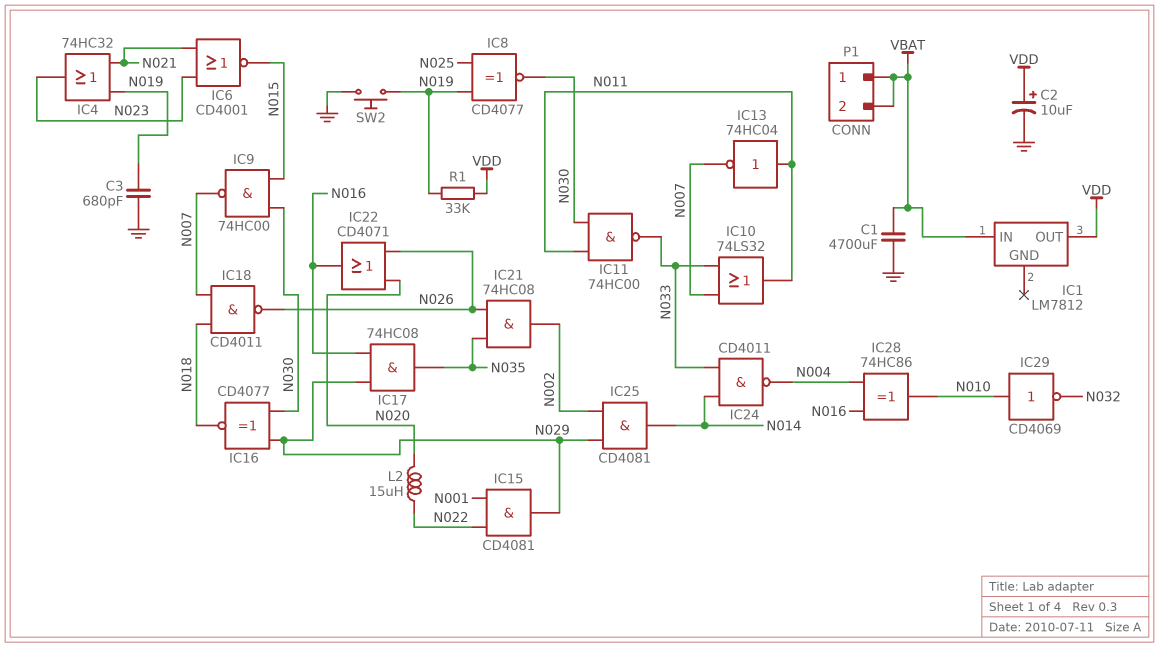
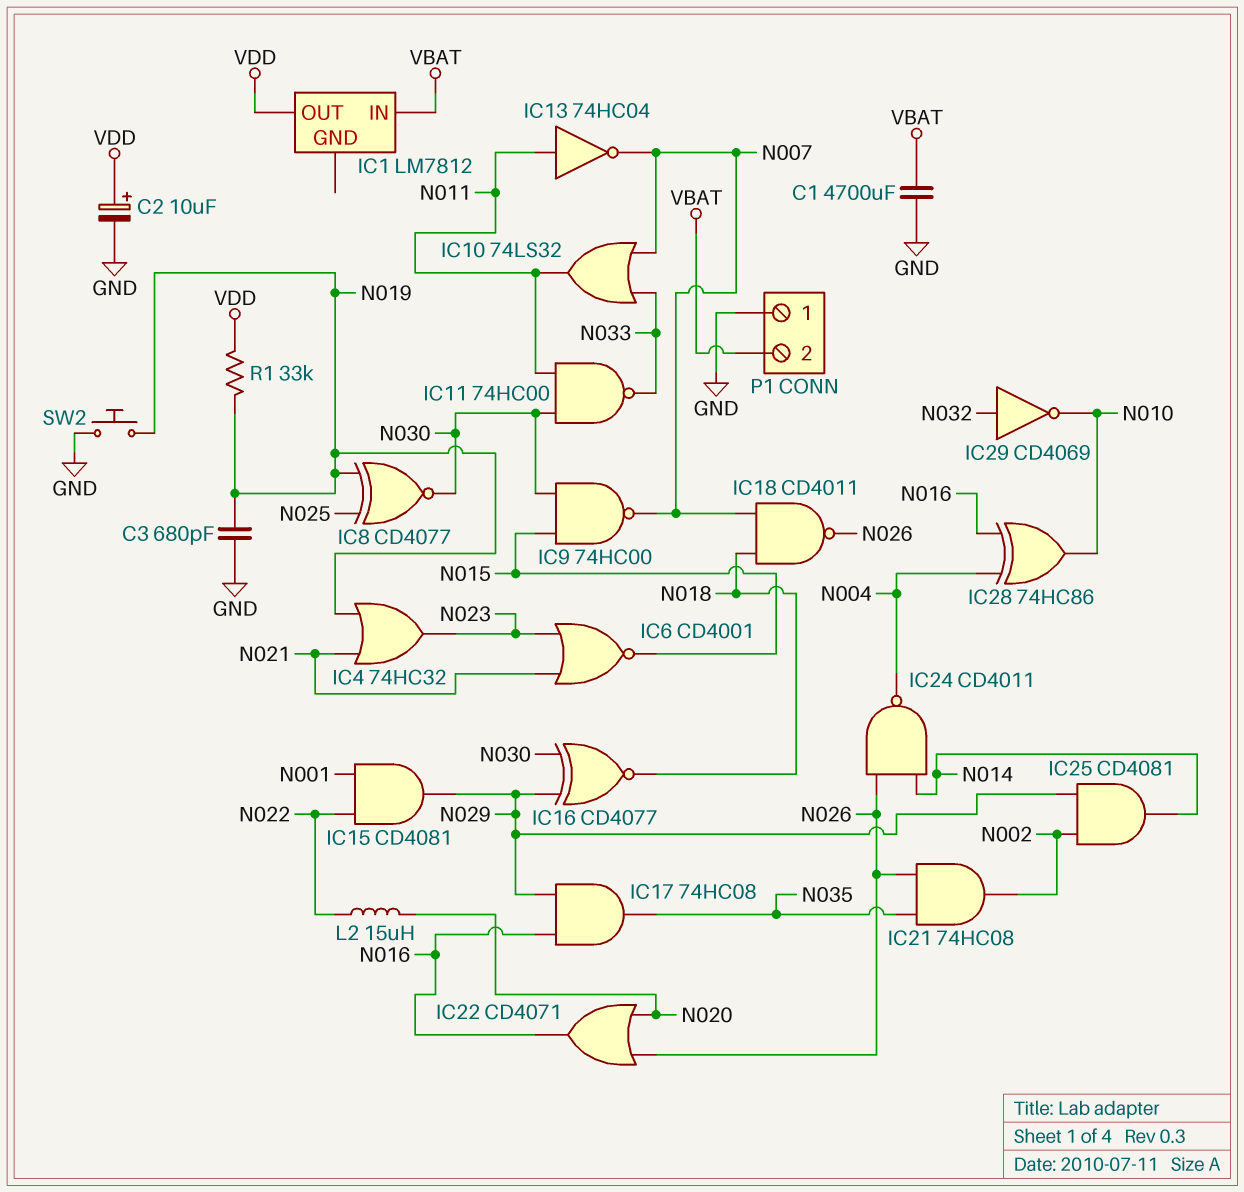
IC24: NAND CD4011 (in N014, in N033, out N004) -> NAND CD4011 (in N014, in N026, out N004)
IC29: NOT CD4069 (in N010, out N032) -> NOT CD4069 (in N032, out N010)
P1 pin 1: VBAT -> GND

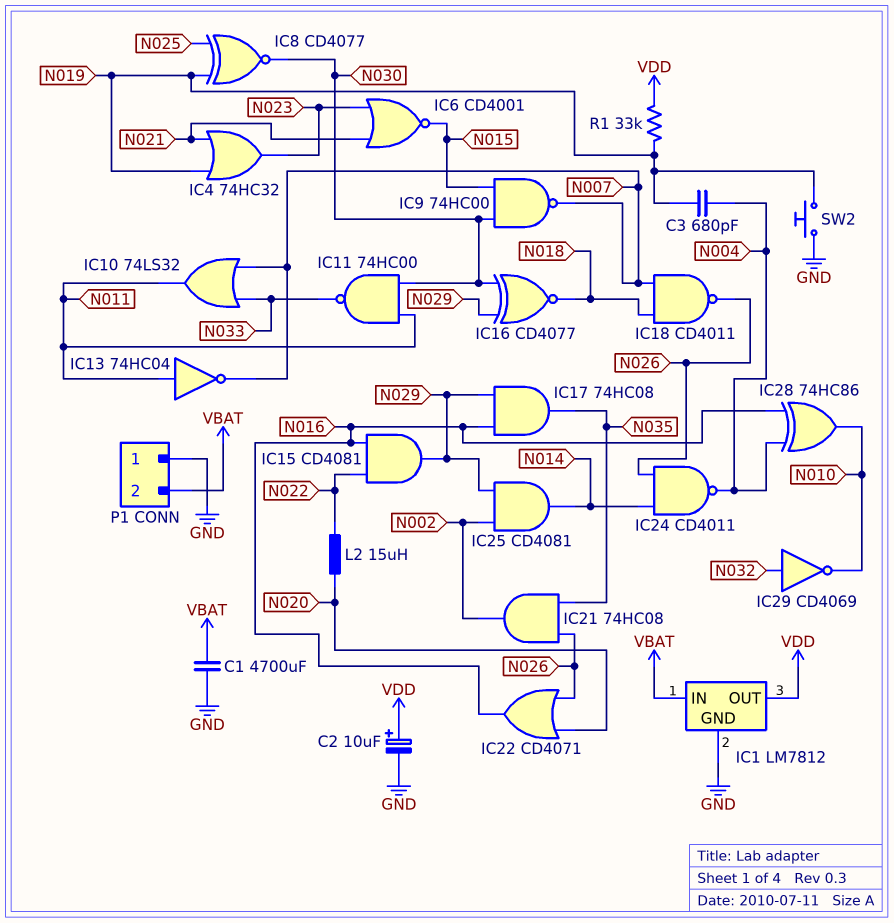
C3: 680pF (GND, N019) -> 680pF (N004, N019)
IC1 pin GND: none -> GND
IC15: AND CD4081 (in N001, in N022, out N029) -> AND CD4081 (in N016, in N022, out N029)

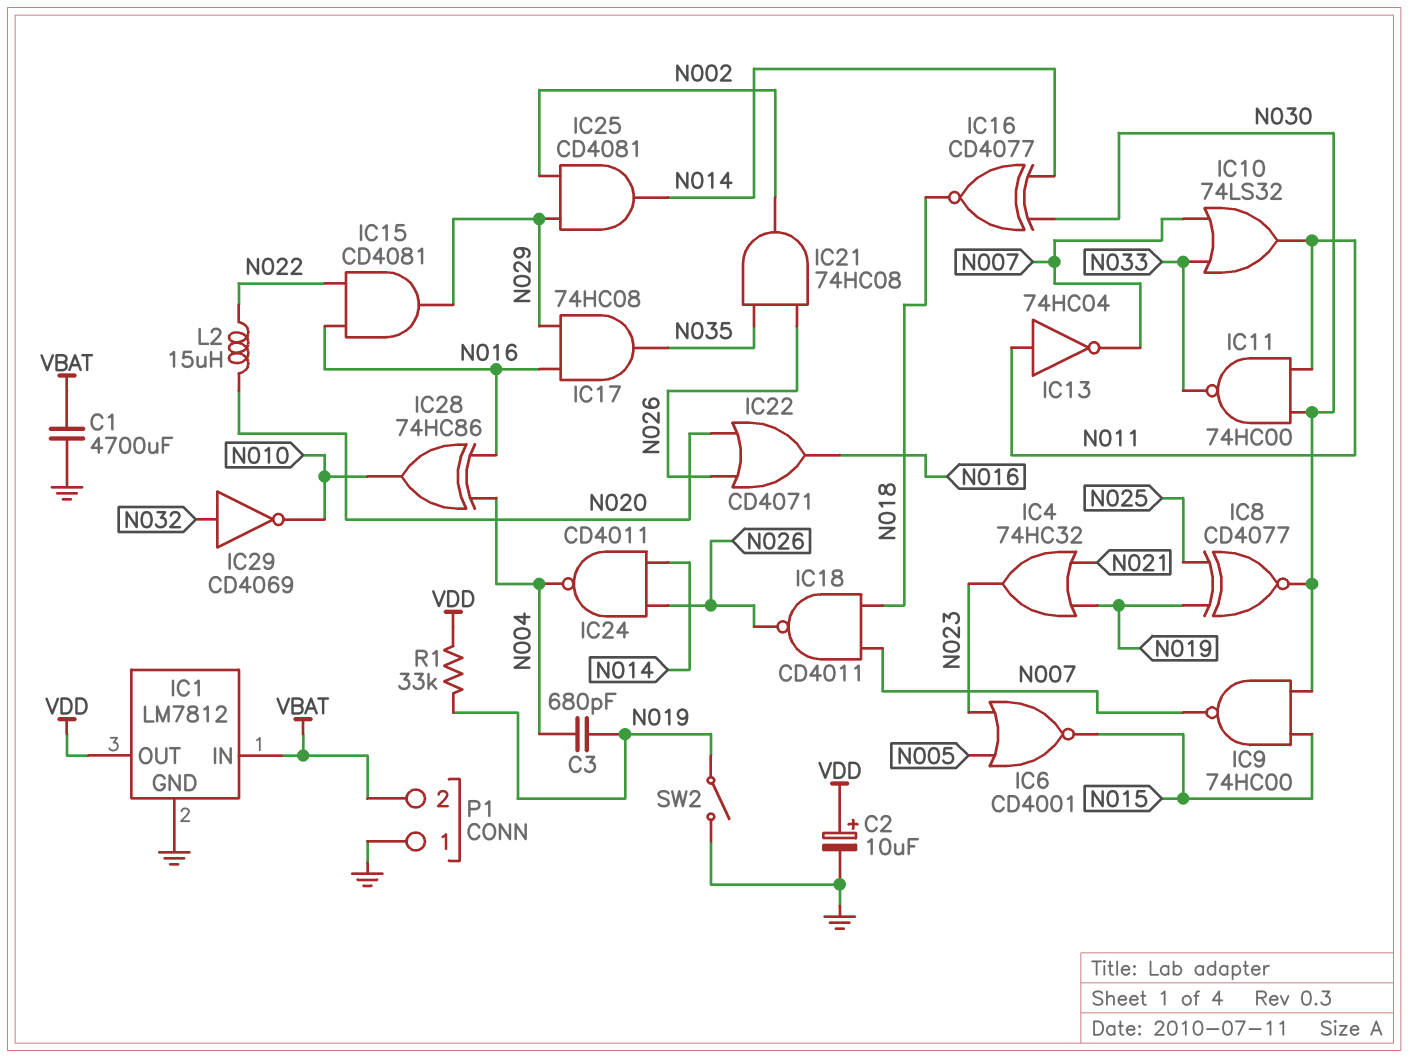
IC6: NOR CD4001 (in N021, in N023, out N015) -> NOR CD4001 (in N005, in N023, out N015)
IC16: XNOR CD4077 (in N029, in N030, out N018) -> XNOR CD4077 (in N014, in N030, out N018)
SW2: button (GND, N019) -> switch (GND, N019)

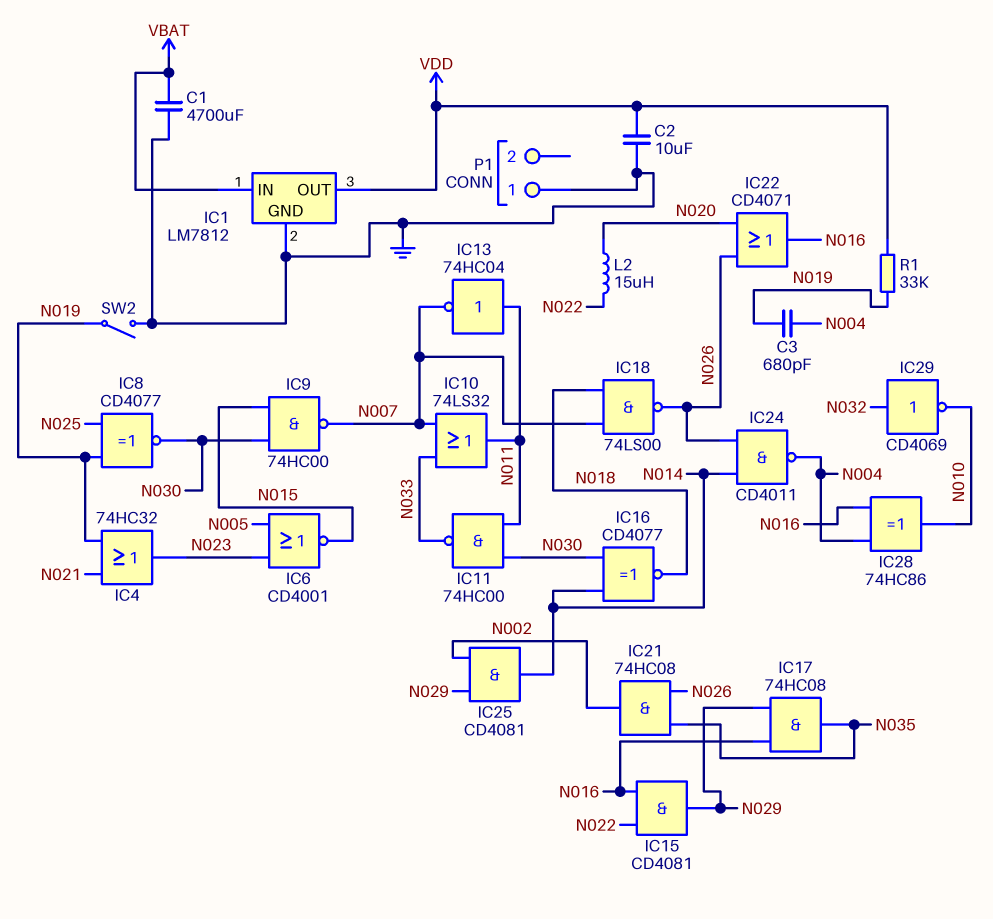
C2: 10uF (plus VDD, minus GND) -> 10uF (GND, VDD)
IC18: NAND CD4011 (in N007, in N018, out N026) -> NAND 74LS00 (in N007, in N018, out N026)
P1 pin 2: VBAT -> none

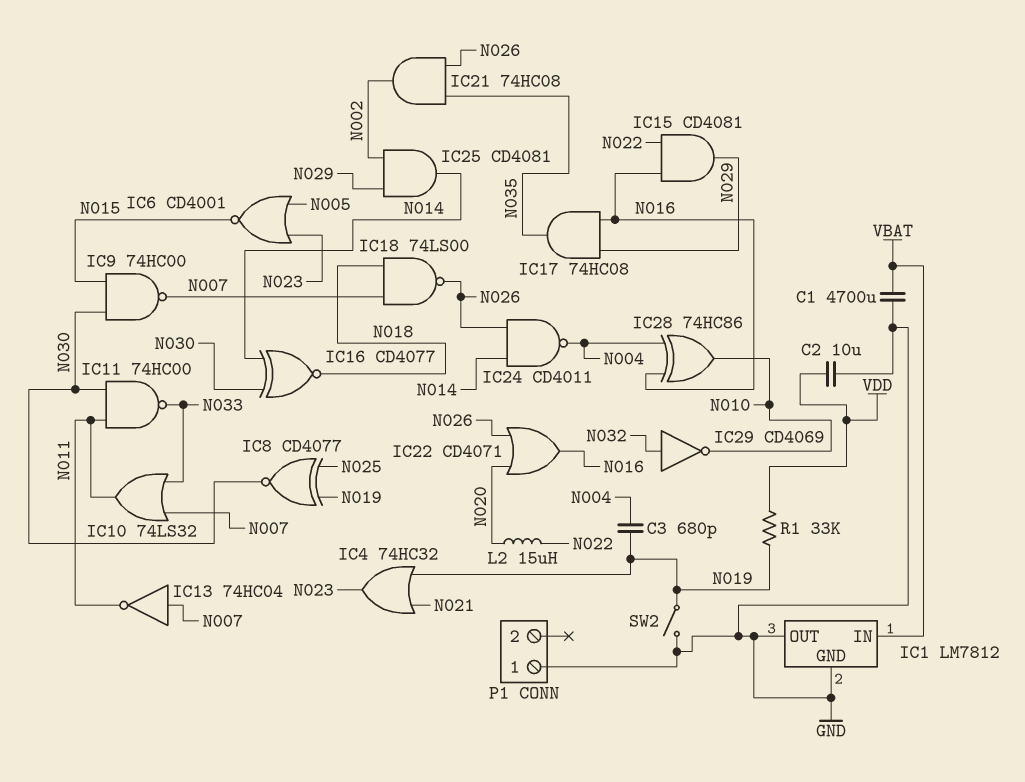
IC1 pin OUT: VDD -> GND
IC13: NOT 74HC04 (in N011, out N007) -> NOT 74HC04 (in N007, out N011)

